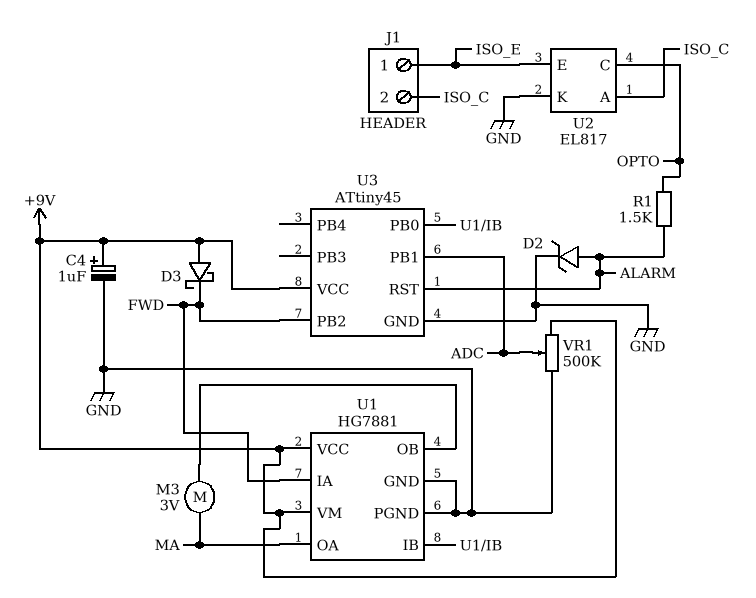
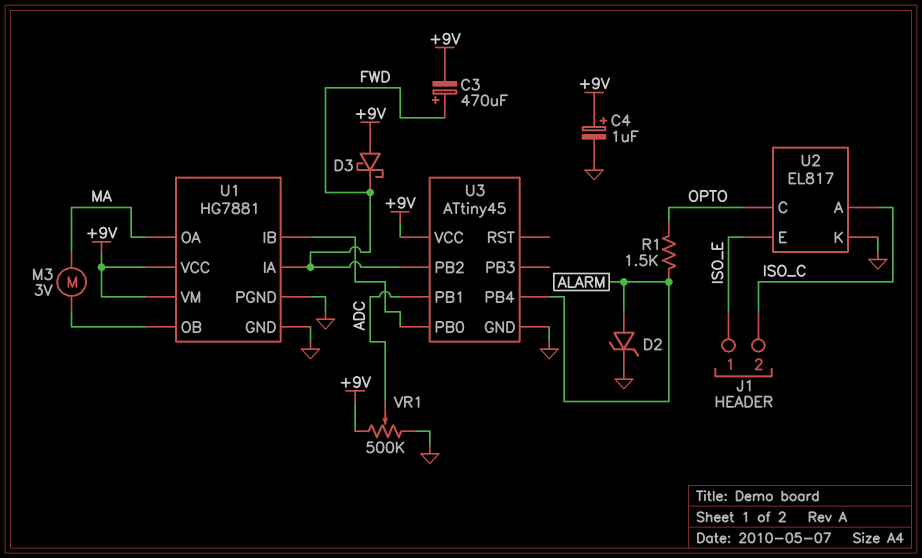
C3: none -> 470uF (plus FWD, minus +9V)
U3 pin PB4: none -> ALARM
U3 pin RST: ALARM -> none

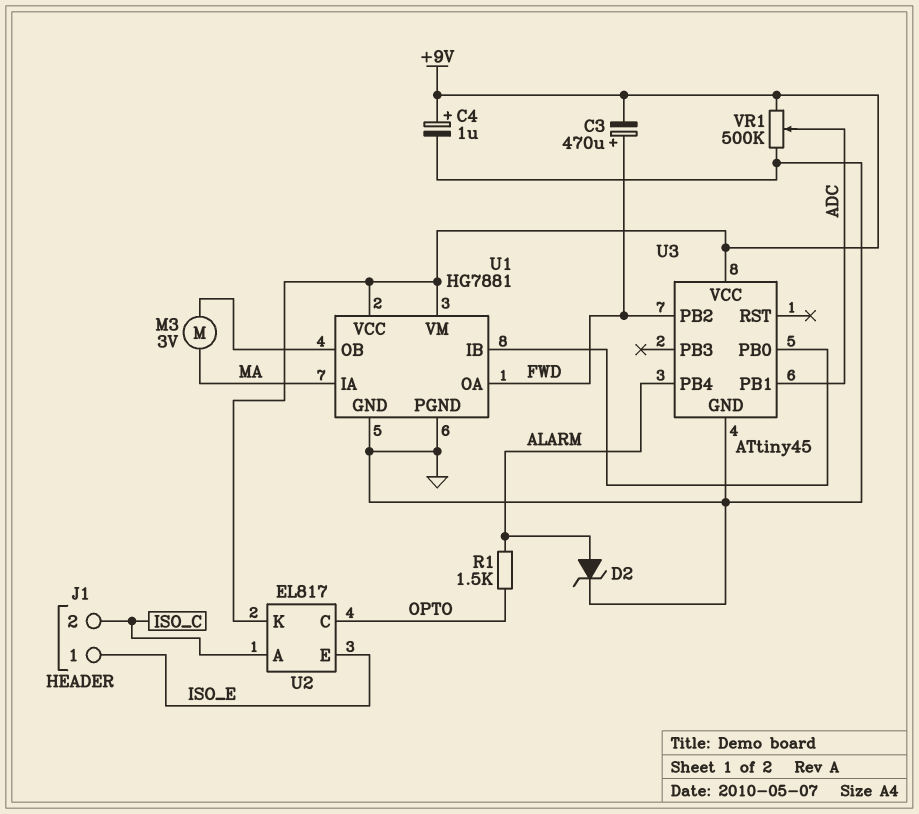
D3: schottky (A +9V, K FWD) -> none
U1 pin IA: FWD -> MA
U1 pin OA: MA -> FWD
U2 pin K: GND -> +9V

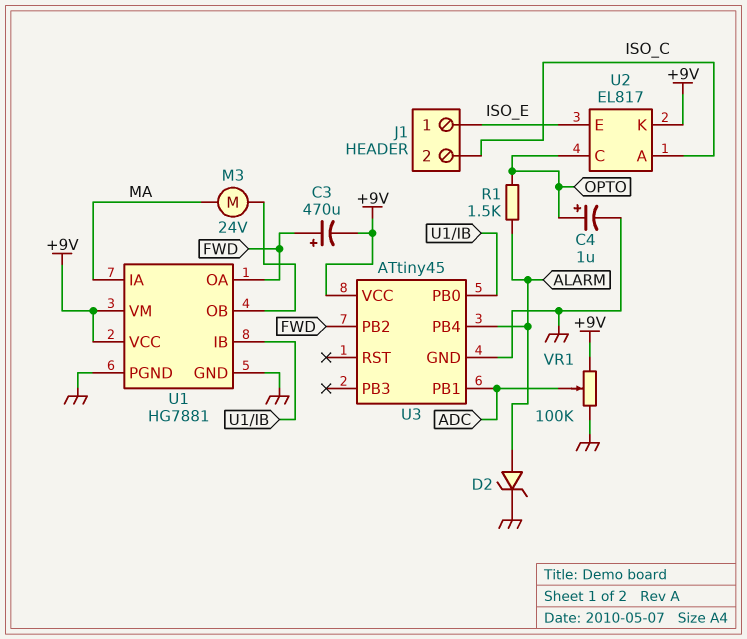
C4: 1uF (plus +9V, minus GND) -> 1uF (plus OPTO, minus GND)
M3: motor 3V (MA, U1/OB) -> motor 24V (MA, U1/OB)
VR1: 500k (+9V, GND, wiper ADC) -> 100k (+9V, GND, wiper ADC)

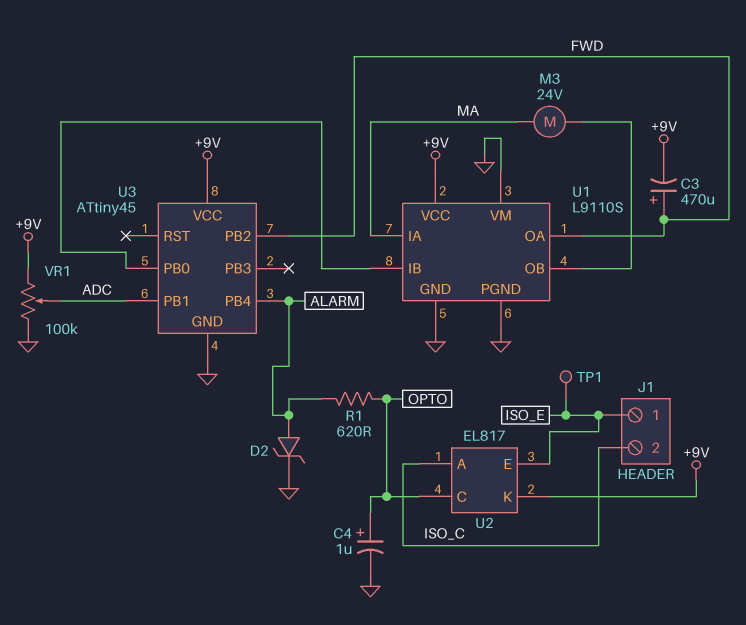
R1: 1.5k (ALARM, OPTO) -> 620 (ALARM, OPTO)
TP1: none -> test point (ISO_E)
U1: HG7881 -> L9110S
U1 pin VM: +9V -> GND

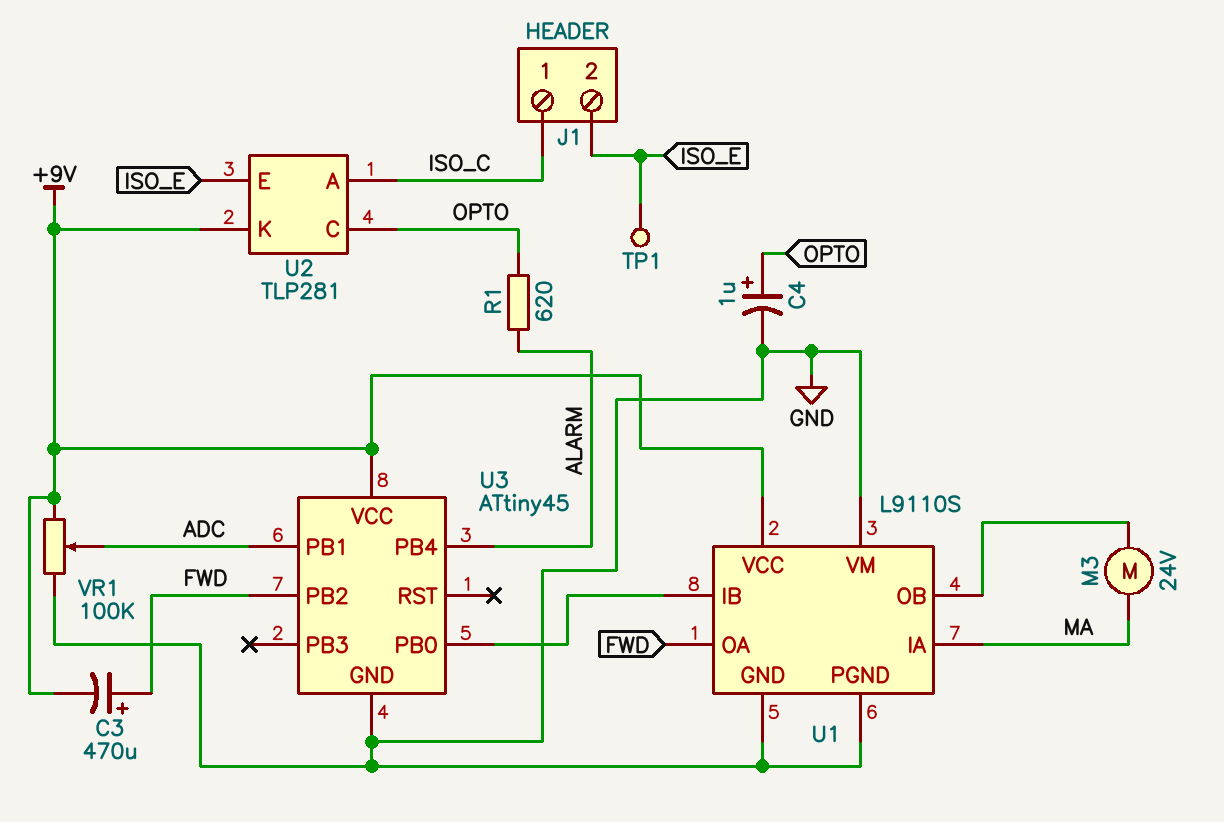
D2: zener (A ALARM, K GND) -> none
J1 pin 1: ISO_E -> ISO_C
J1 pin 2: ISO_C -> ISO_E
U2: EL817 -> TLP281

